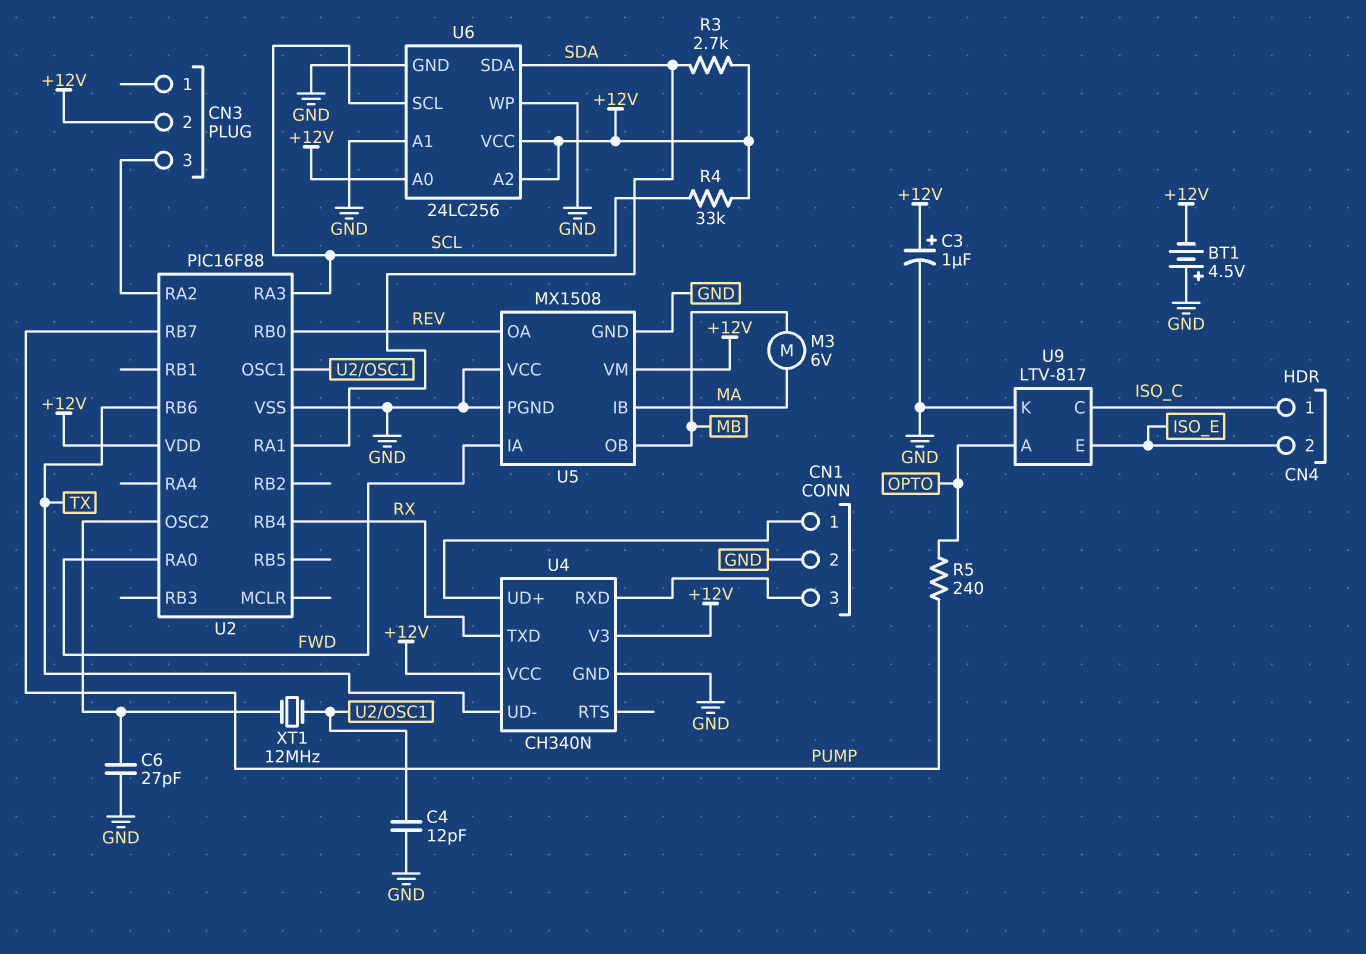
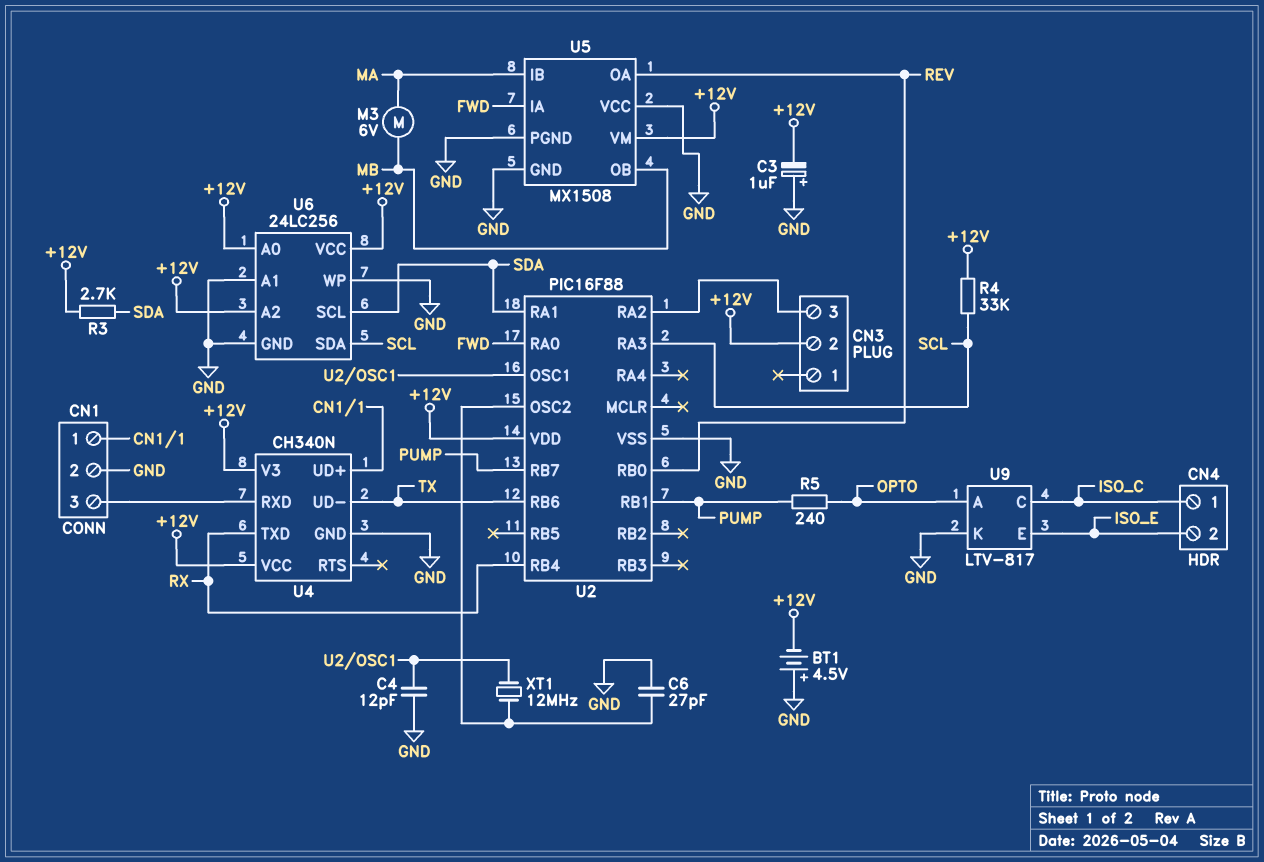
C3: 1uF (plus +12V, minus GND) -> 1uF (plus GND, minus +12V)
U2 pin RB1: none -> PUMP
U6 pin SCL: SCL -> SDA
U6 pin SDA: SDA -> SCL

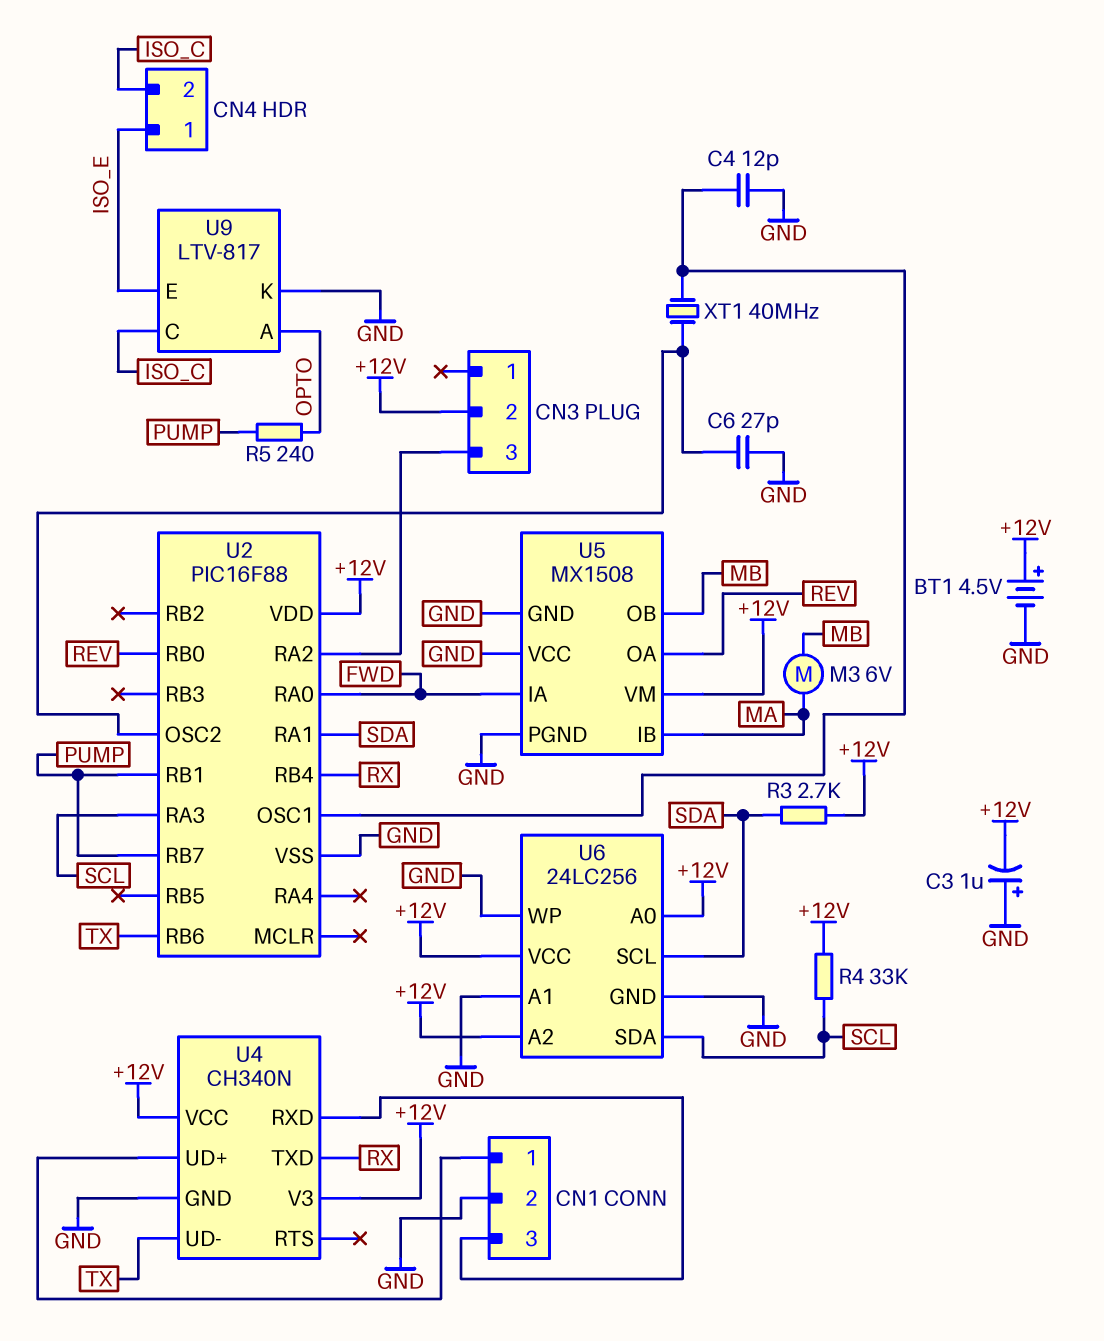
BT1: 4.5V (plus GND, minus +12V) -> 4.5V (plus +12V, minus GND)
CN4 pin 1: ISO_C -> ISO_E
CN4 pin 2: ISO_E -> ISO_C
XT1: 12MHz (U2/OSC1, U2/OSC2) -> 40MHz (U2/OSC1, U2/OSC2)

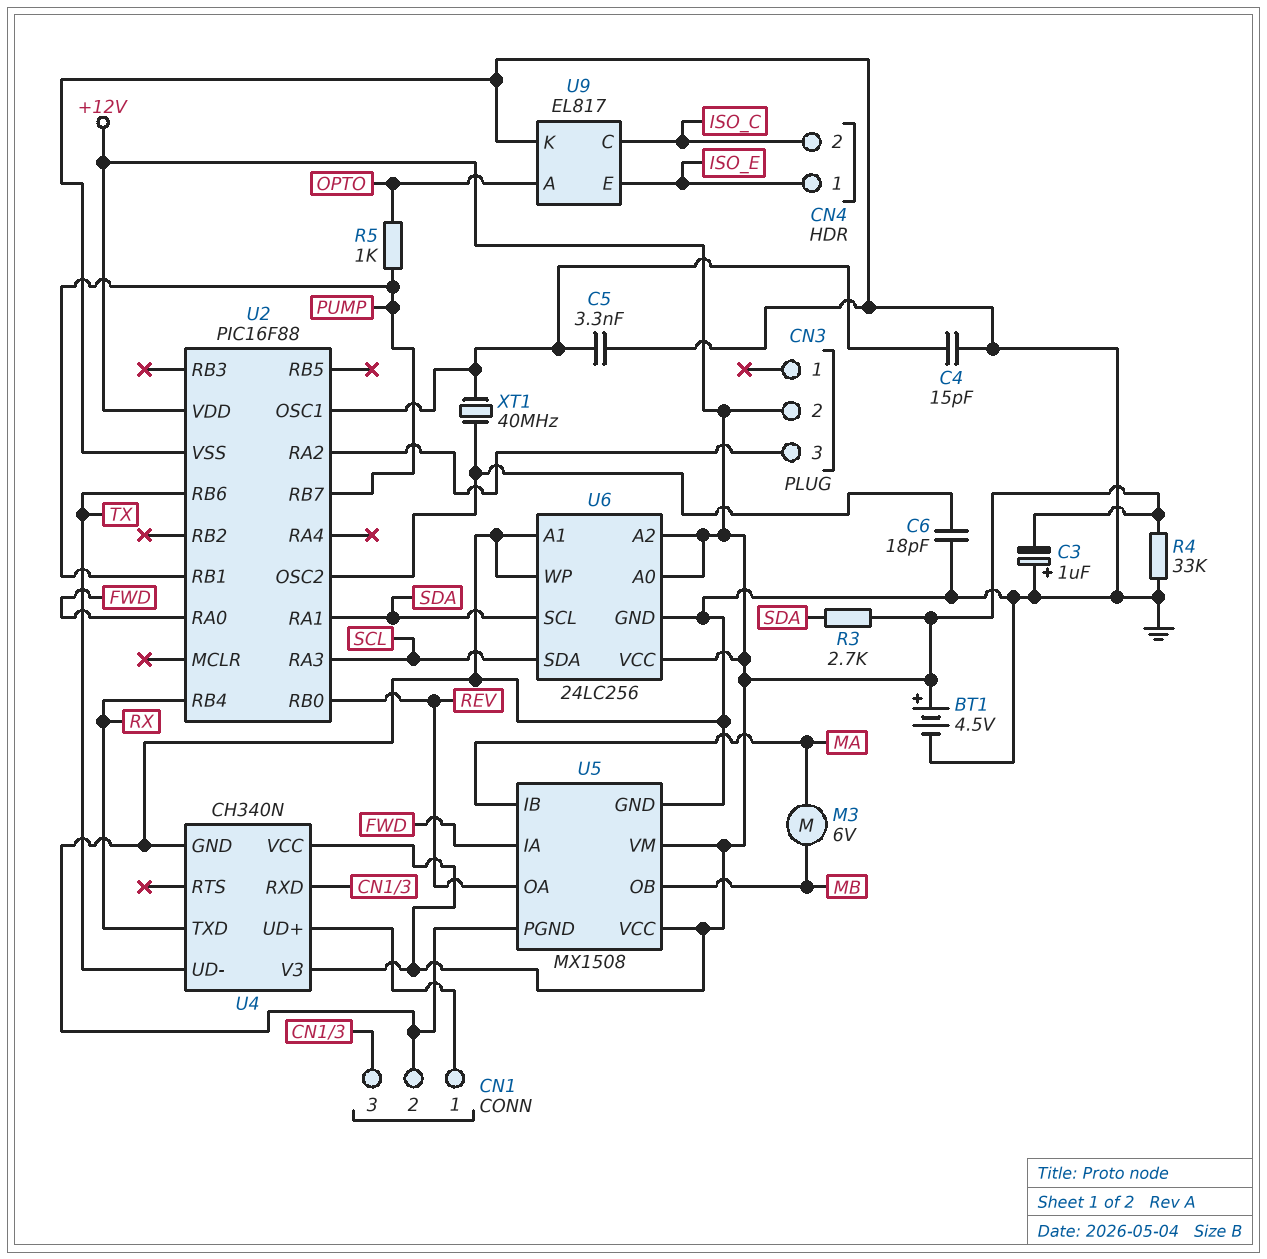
C4: 12pF (GND, U2/OSC1) -> 15pF (GND, U2/OSC1)
C5: none -> 3.3nF (GND, U2/OSC1)
C6: 27pF (GND, U2/OSC2) -> 18pF (GND, U2/OSC2)
R4: 33k (+12V, SCL) -> 33k (+12V, GND)
R5: 240 (OPTO, PUMP) -> 1k (OPTO, PUMP)
U5 pin VCC: GND -> +12V
U9: LTV-817 -> EL817

